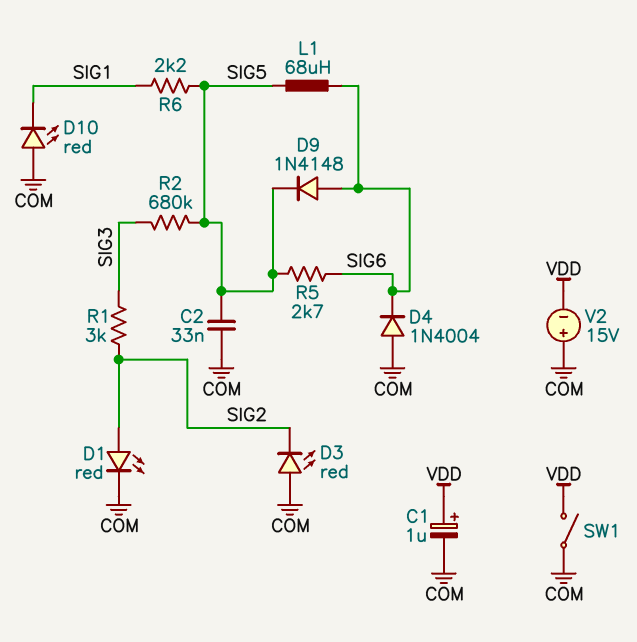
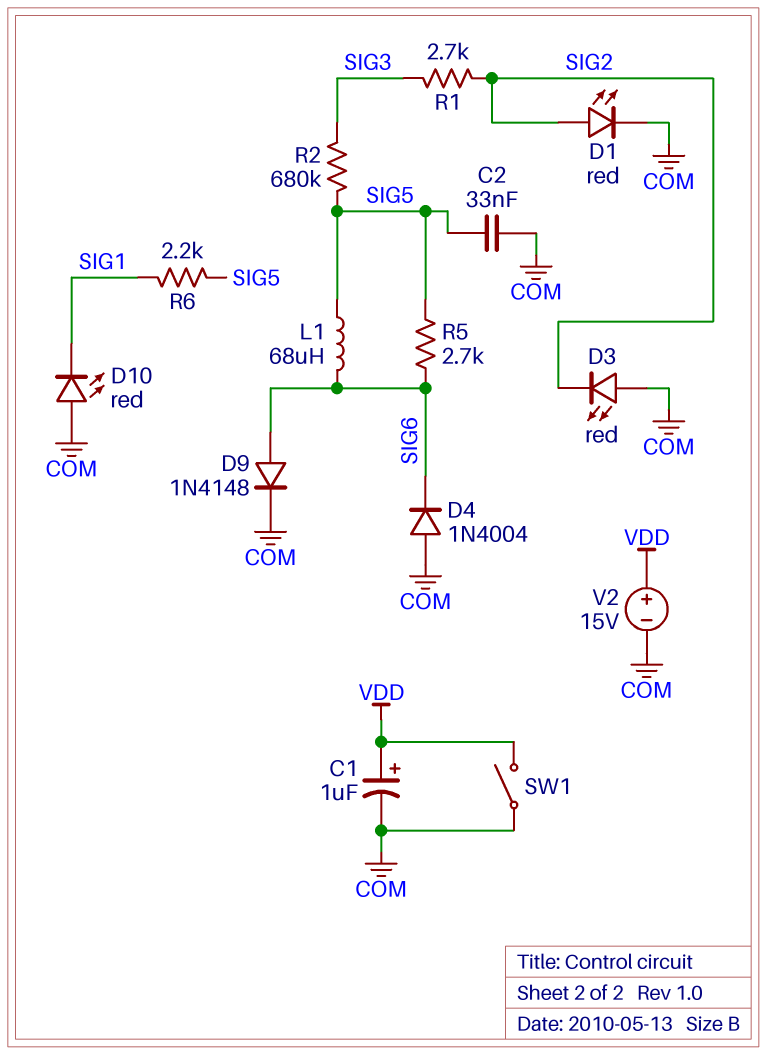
D9: diode 1N4148 (A SIG6, K SIG5) -> diode 1N4148 (A SIG6, K COM)
R1: 3k (SIG2, SIG3) -> 2.7k (SIG2, SIG3)
V2: 15V (plus COM, minus VDD) -> 15V (plus VDD, minus COM)

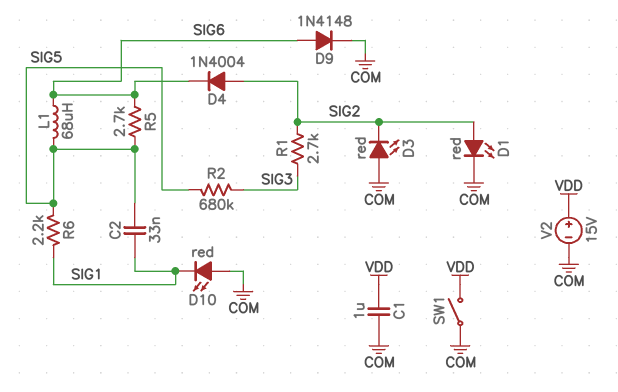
C1: 1uF (plus VDD, minus COM) -> 1uF (COM, VDD)
C2: 33nF (COM, SIG5) -> 33nF (SIG1, SIG5)
D4: diode 1N4004 (A COM, K SIG6) -> diode 1N4004 (A SIG2, K SIG6)

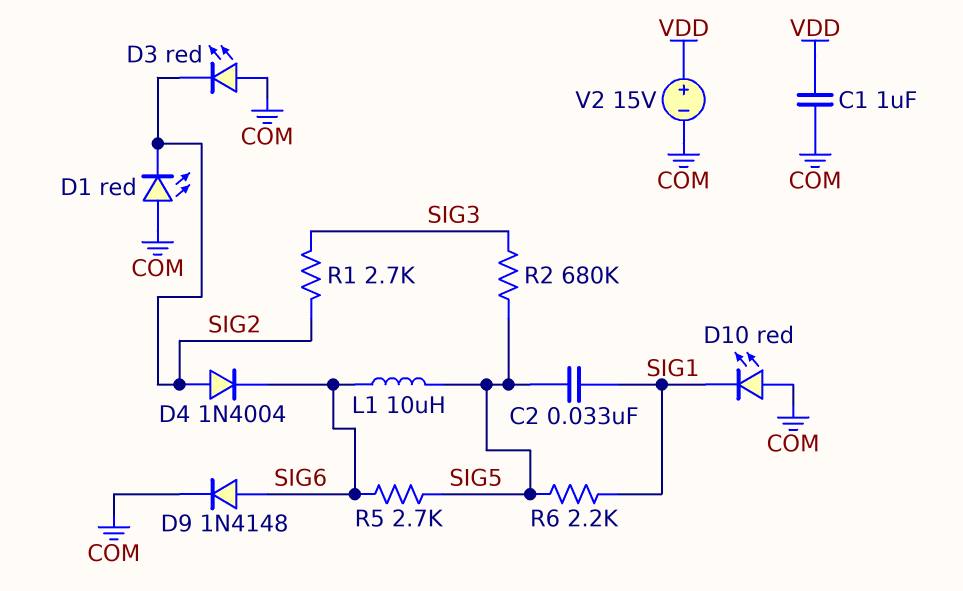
D1: LED red (A SIG2, K COM) -> LED red (A COM, K SIG2)
L1: 68uH (SIG5, SIG6) -> 10uH (SIG5, SIG6)
SW1: switch (COM, VDD) -> none

